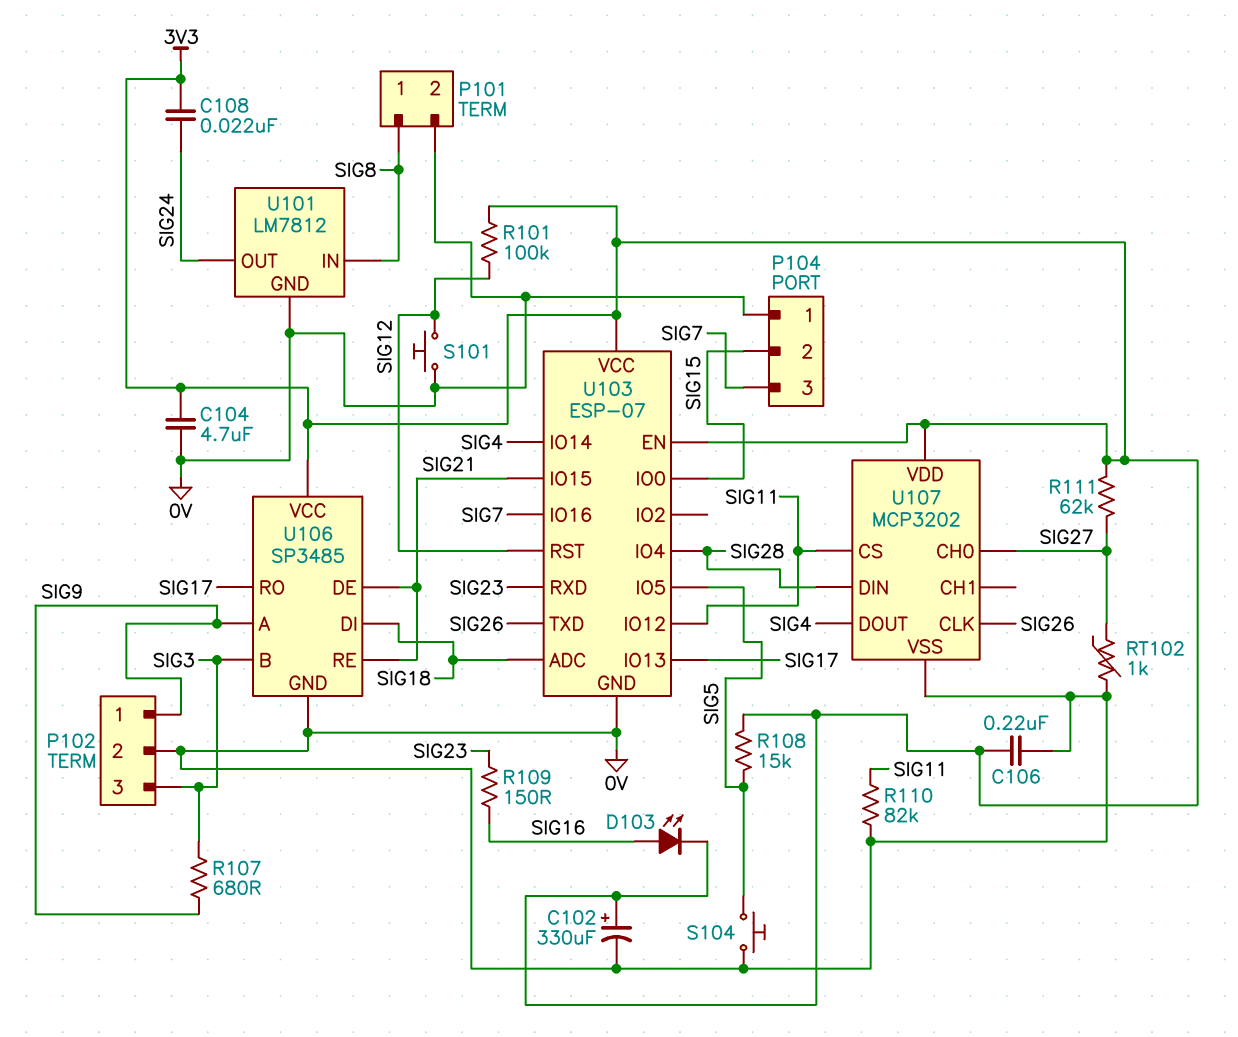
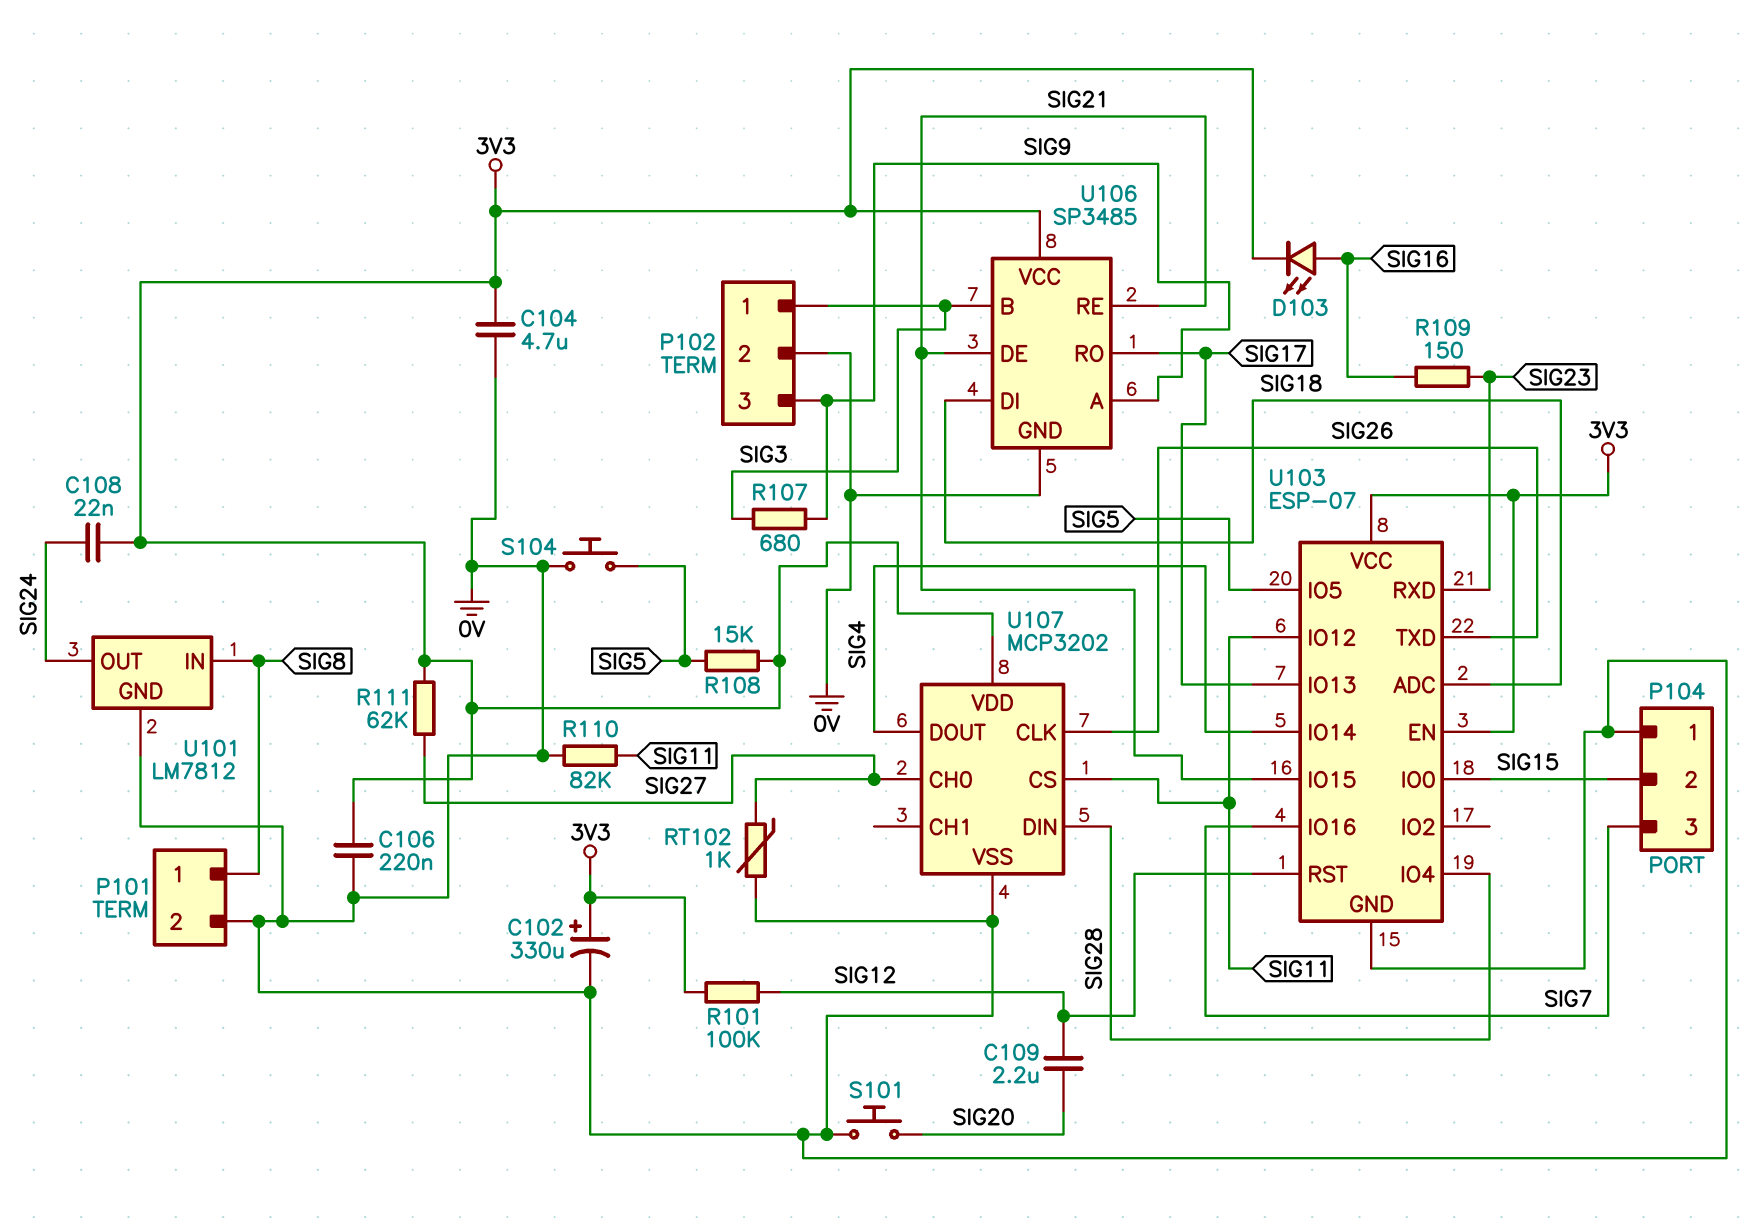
C109: none -> 2.2uF (SIG12, SIG20)
P102 pin 1: SIG9 -> SIG3
P102 pin 3: SIG3 -> SIG9
S101: button (0V, SIG12) -> button (0V, SIG20)

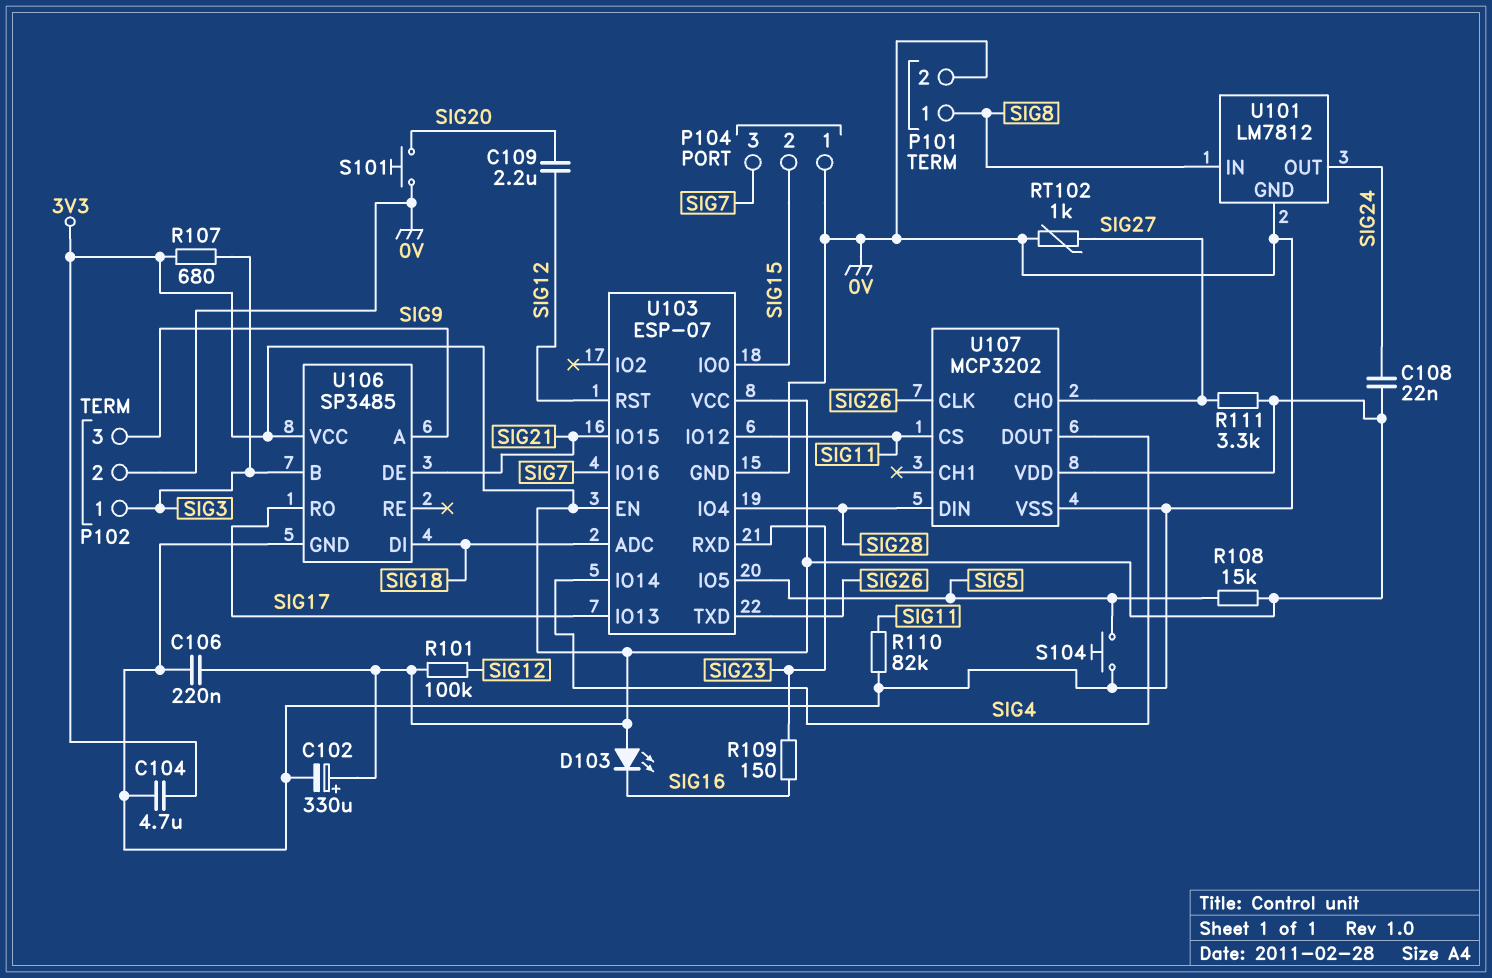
D103: LED (A SIG16, K 3V3) -> LED (A 3V3, K SIG16)
R107: 680 (SIG3, SIG9) -> 680 (3V3, SIG3)
R111: 62k (3V3, SIG27) -> 3.3k (3V3, SIG27)
U106 pin RE: SIG21 -> none

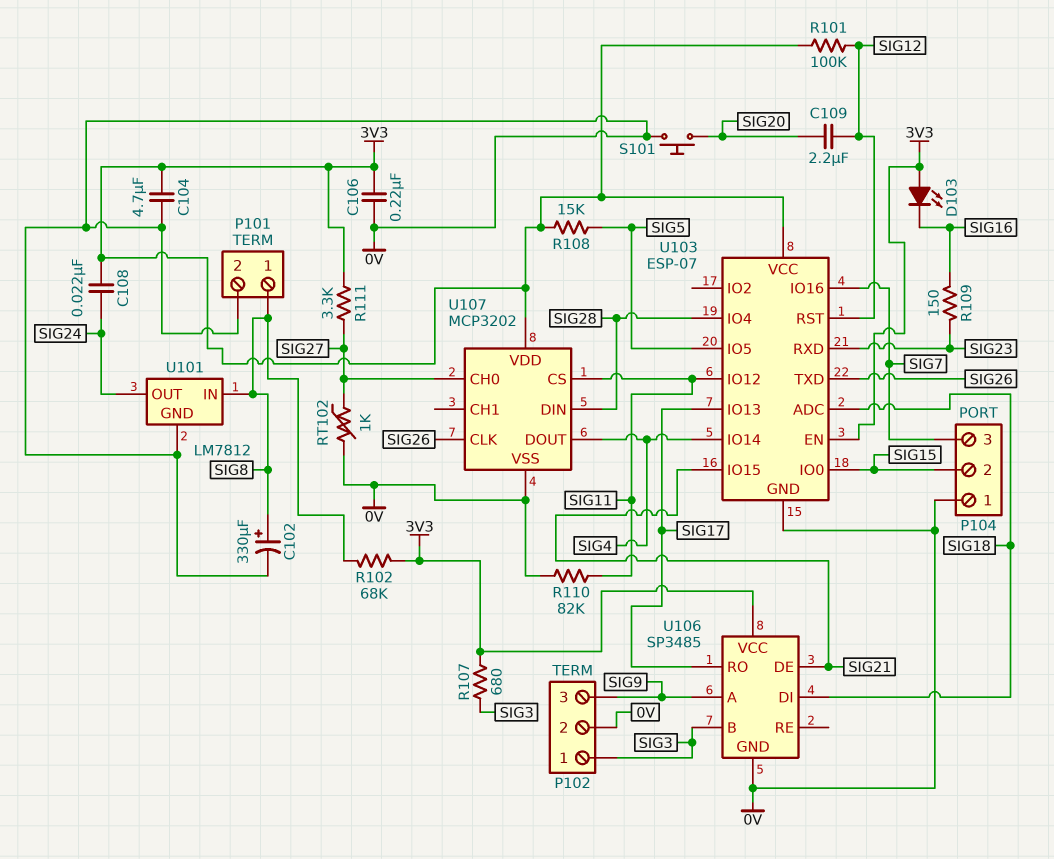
C102: 330uF (plus 3V3, minus 0V) -> 330uF (plus SIG8, minus 0V)
R102: none -> 68k (3V3, SIG8)
S104: button (0V, SIG5) -> none

